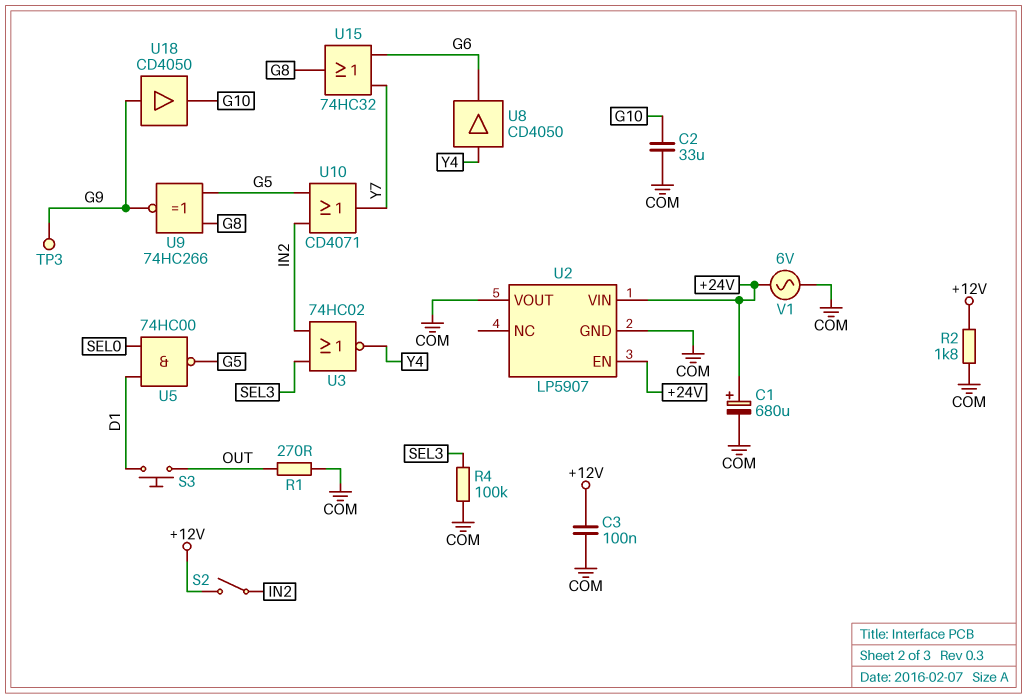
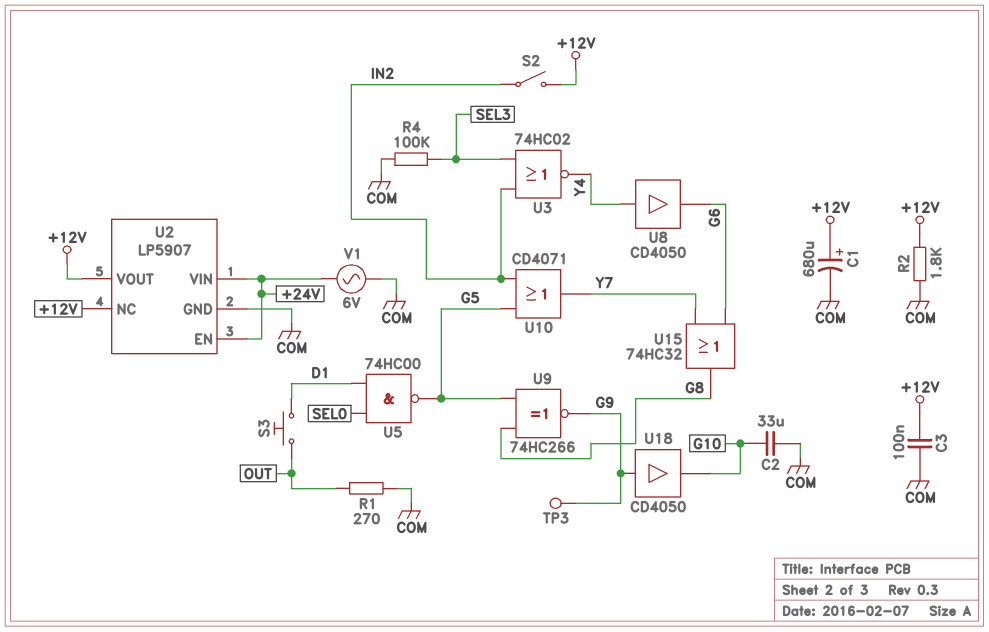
C1: 680uF (plus +24V, minus COM) -> 680uF (plus +12V, minus COM)
U2 pin NC: none -> +12V
U2 pin VOUT: COM -> +12V

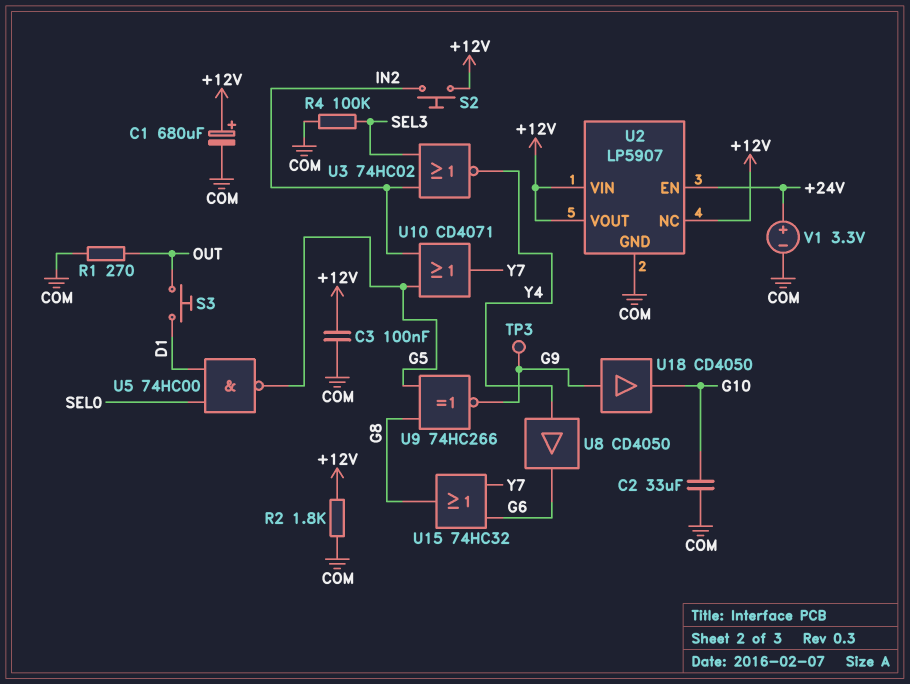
S2: switch (+12V, IN2) -> button (+12V, IN2)
U2 pin VIN: +24V -> +12V
V1: AC 6V (+24V, COM) -> 3.3V (plus +24V, minus COM)

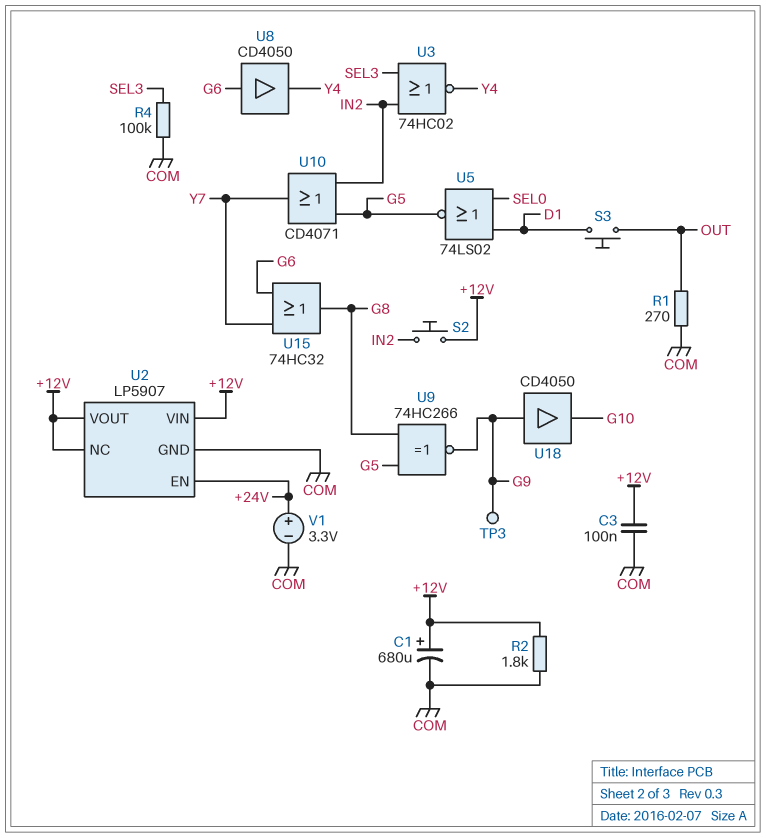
C2: 33uF (COM, G10) -> none
U5: NAND 74HC00 (in D1, in SEL0, out G5) -> NOR 74LS02 (in D1, in SEL0, out G5)
U8: buffer CD4050 (in Y4, out G6) -> buffer CD4050 (in G6, out Y4)

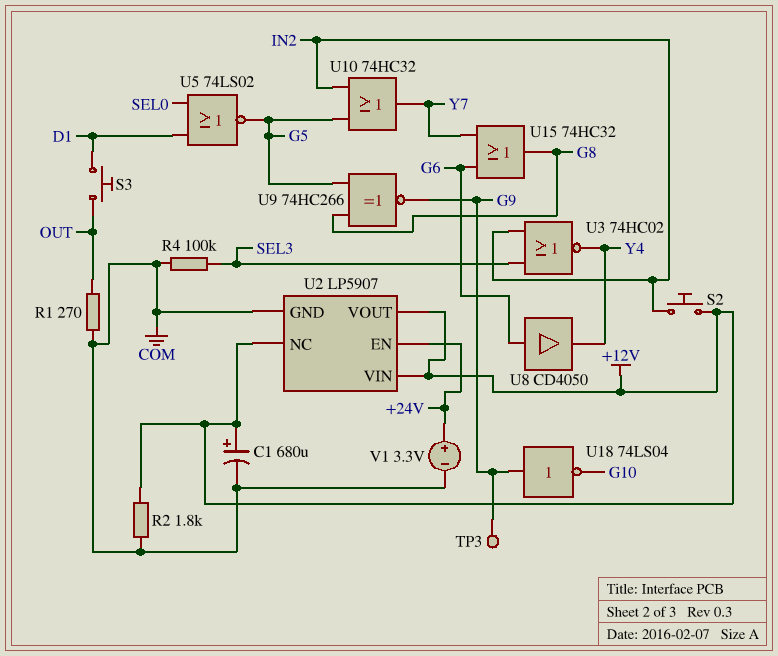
C3: 100nF (+12V, COM) -> none
U10: OR CD4071 (in G5, in IN2, out Y7) -> OR 74HC32 (in G5, in IN2, out Y7)
U18: buffer CD4050 (in G9, out G10) -> NOT 74LS04 (in G9, out G10)

